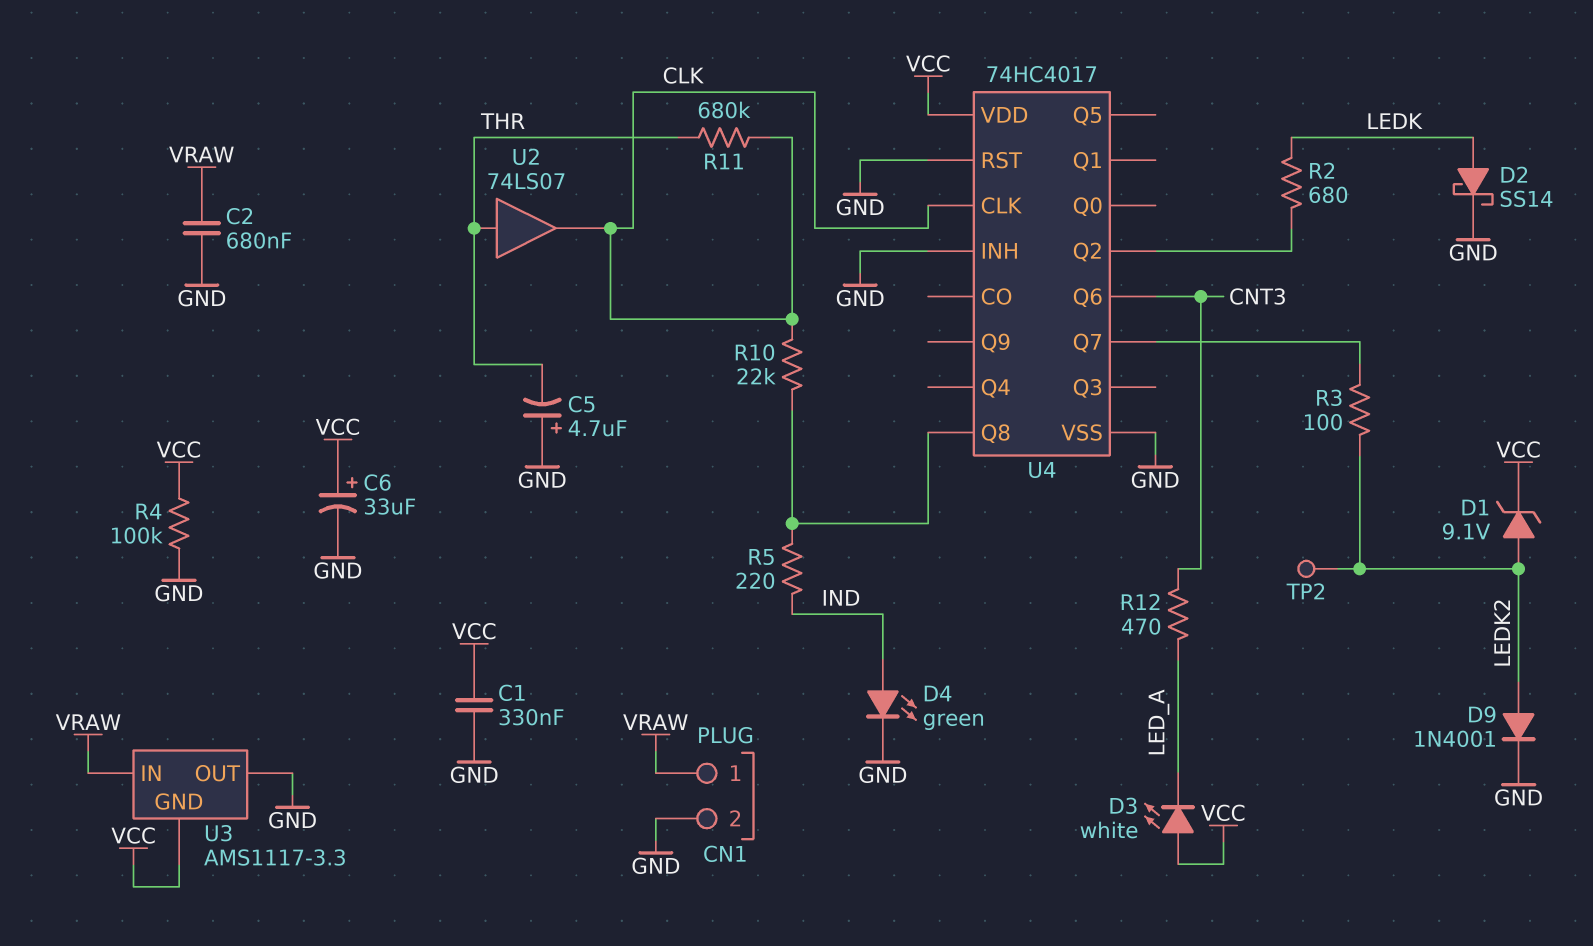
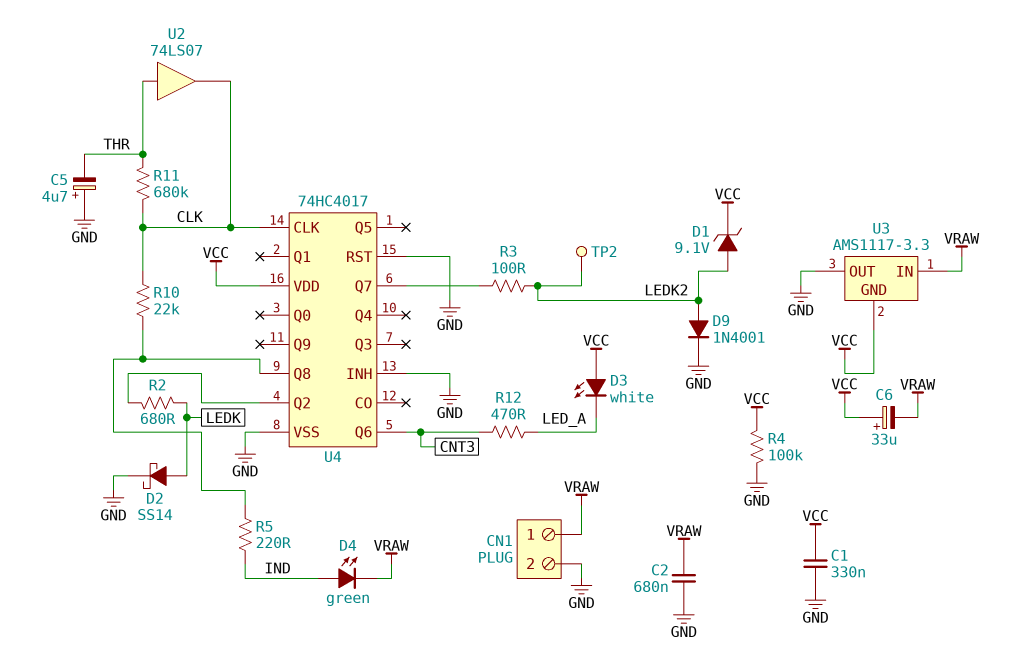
C6: 33uF (plus VCC, minus GND) -> 33uF (plus VCC, minus VRAW)
D4: LED green (A IND, K GND) -> LED green (A IND, K VRAW)

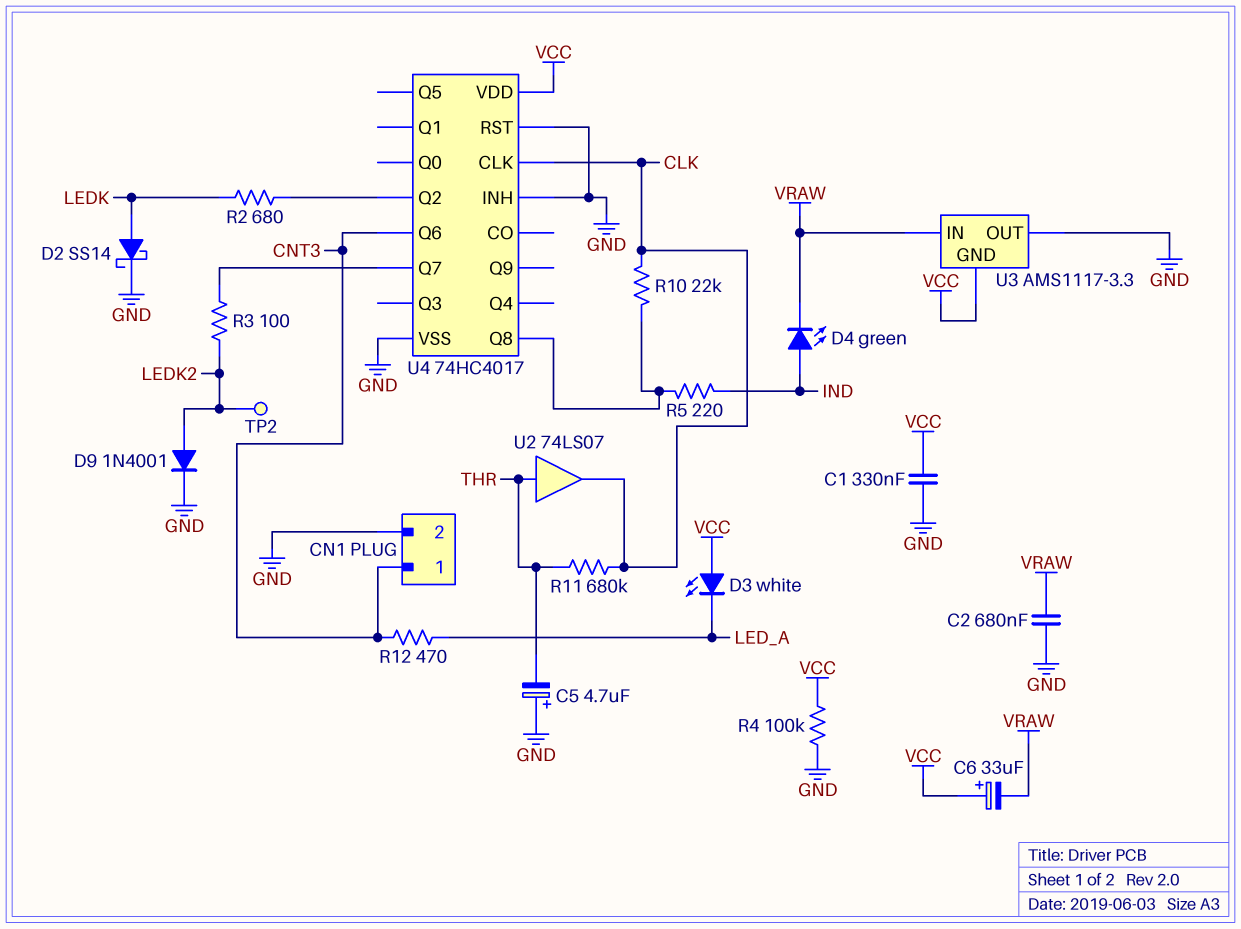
CN1 pin 1: VRAW -> CNT3
D1: zener 9.1V (A LEDK2, K VCC) -> none

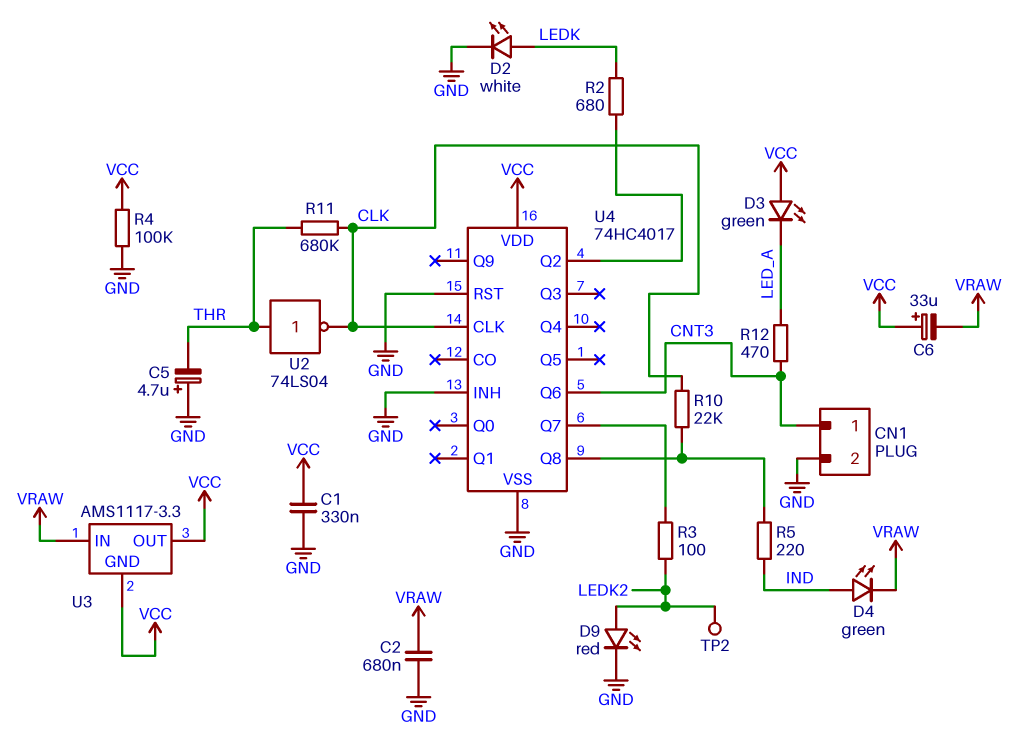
D2: schottky SS14 (A LEDK, K GND) -> LED white (A LEDK, K GND)
D3: LED white (A VCC, K LED_A) -> LED green (A VCC, K LED_A)
D9: diode 1N4001 (A LEDK2, K GND) -> LED red (A LEDK2, K GND)
U2: buffer 74LS07 (in THR, out CLK) -> NOT 74LS04 (in THR, out CLK)
U3 pin OUT: GND -> VCC

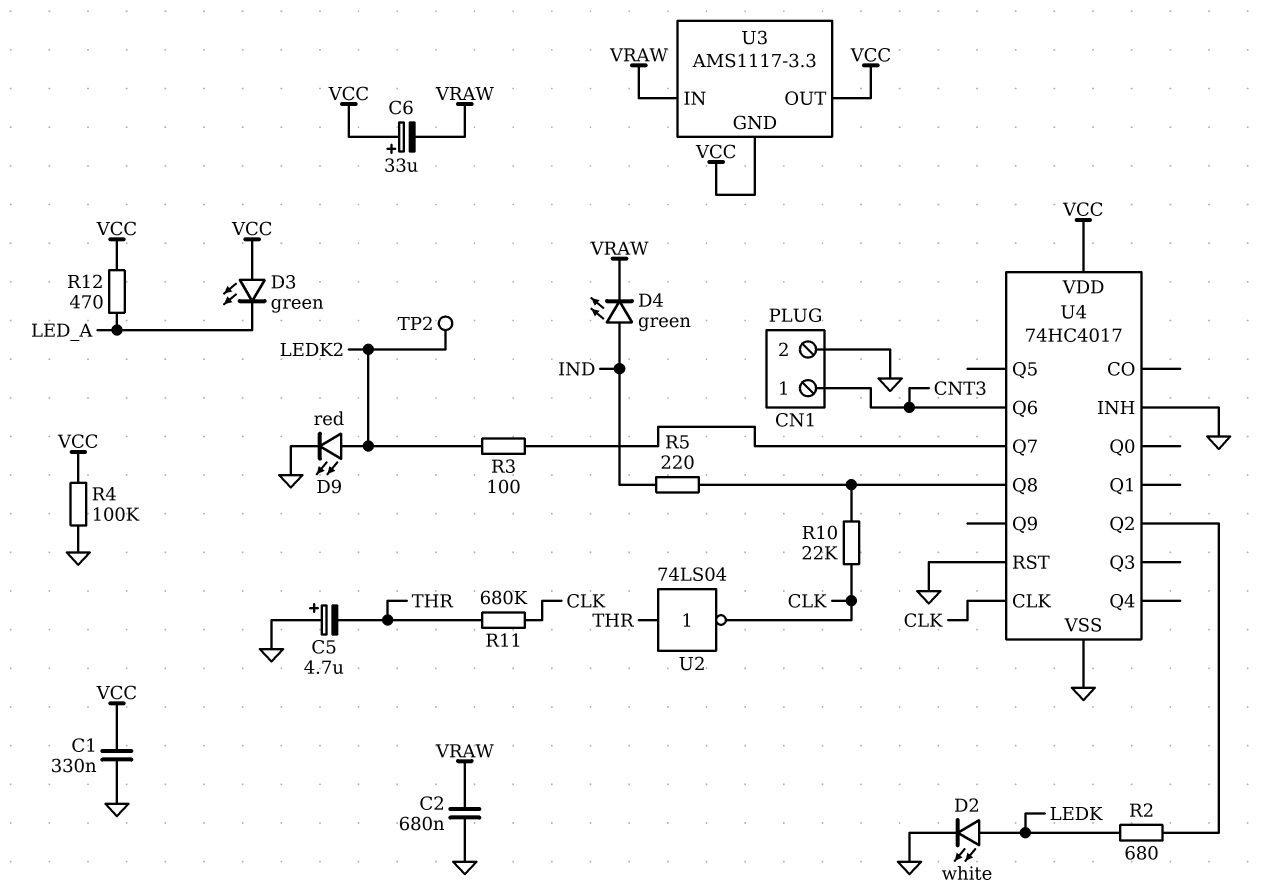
R12: 470 (CNT3, LED_A) -> 470 (LED_A, VCC)

